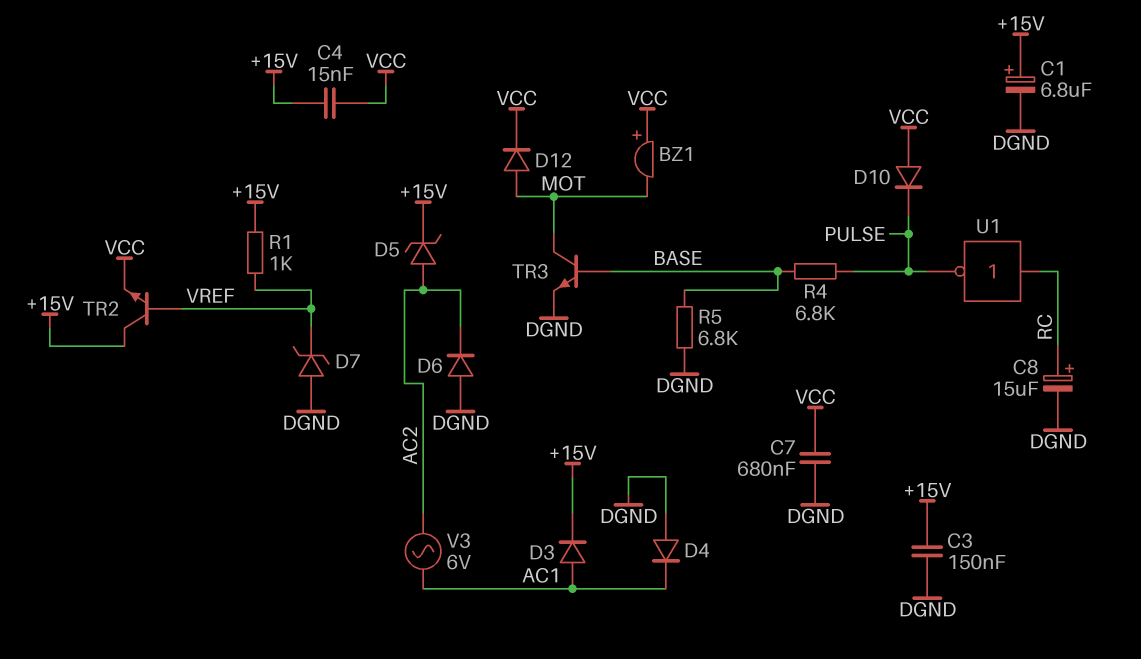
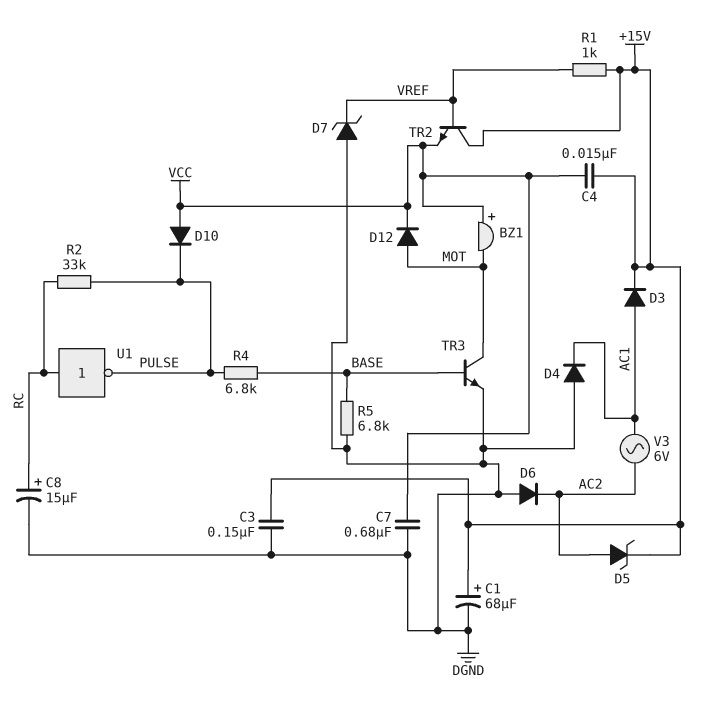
C1: 6.8uF (plus +15V, minus DGND) -> 68uF (plus +15V, minus DGND)
R2: none -> 33k (PULSE, RC)

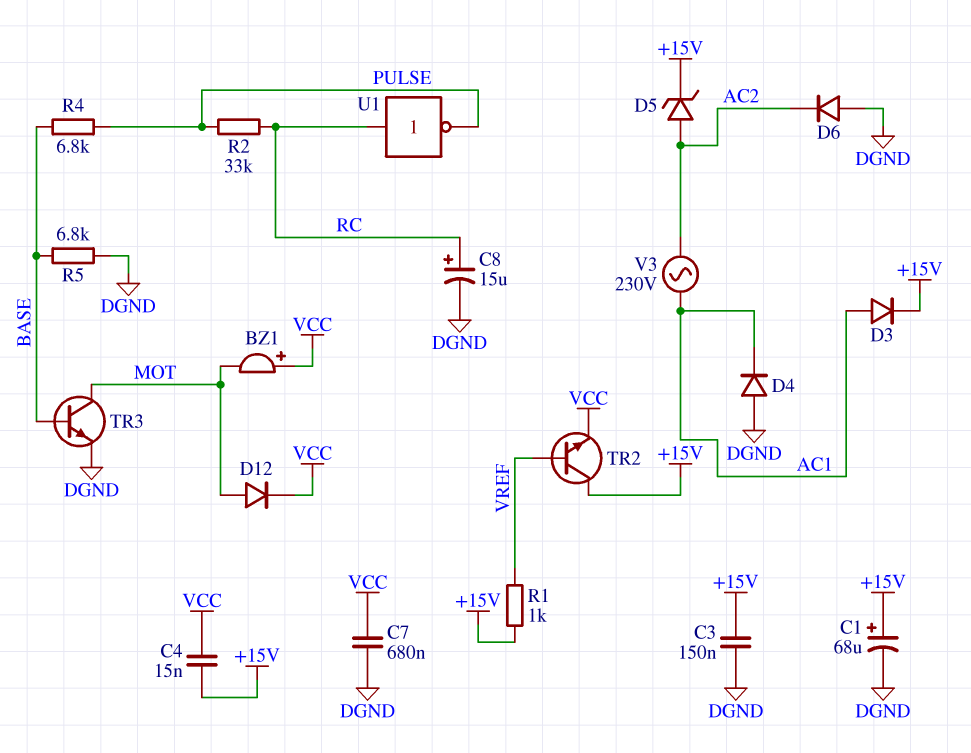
D7: zener (A DGND, K VREF) -> none
D10: diode (A VCC, K PULSE) -> none
V3: AC 6V (AC1, AC2) -> AC 230V (AC1, AC2)

